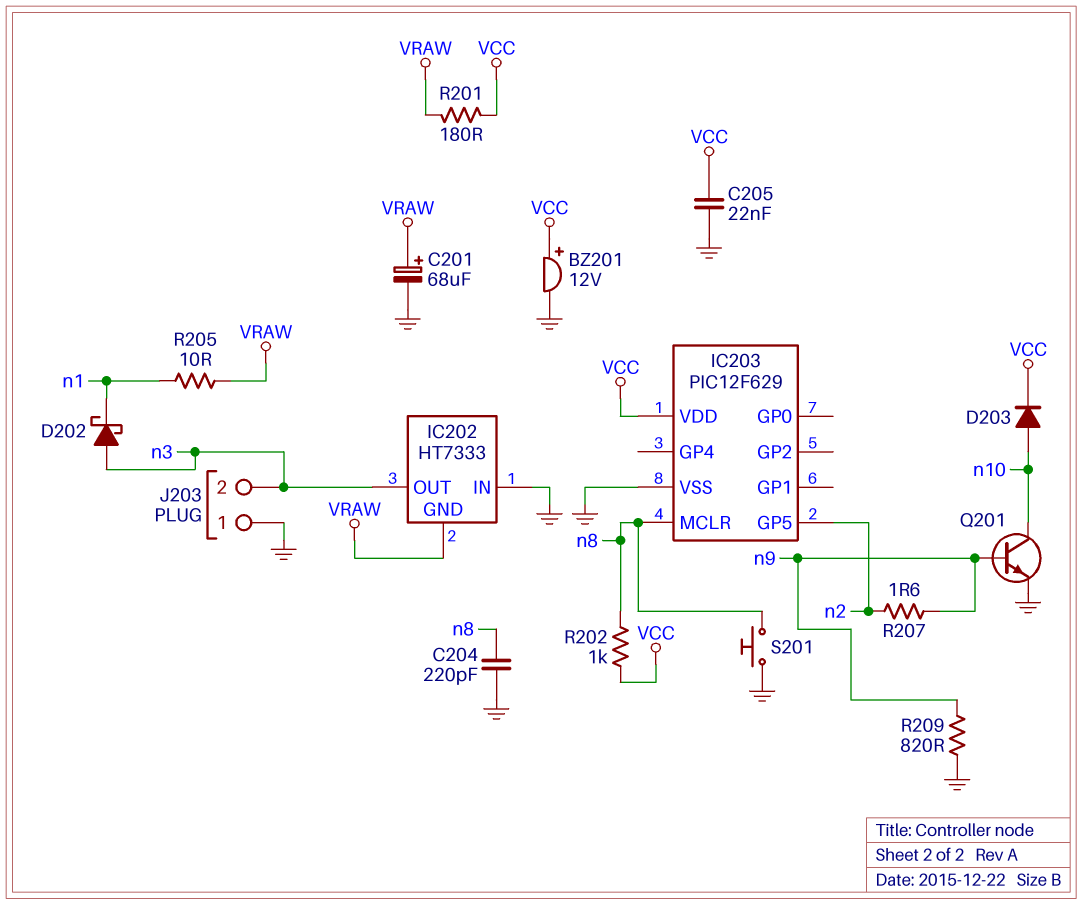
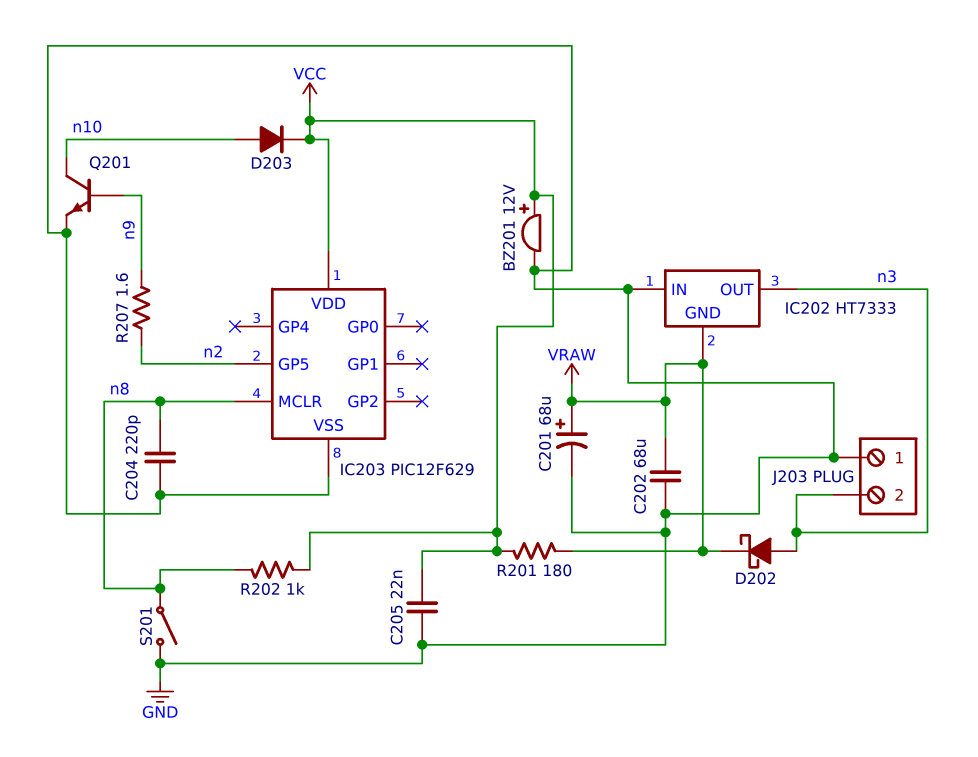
C202: none -> 68uF (GND, VRAW)
D202: schottky (A n3, K n1) -> schottky (A n3, K VRAW)
R205: 10 (VRAW, n1) -> none
R209: 820 (GND, n9) -> none
S201: button (GND, n8) -> switch (GND, n8)

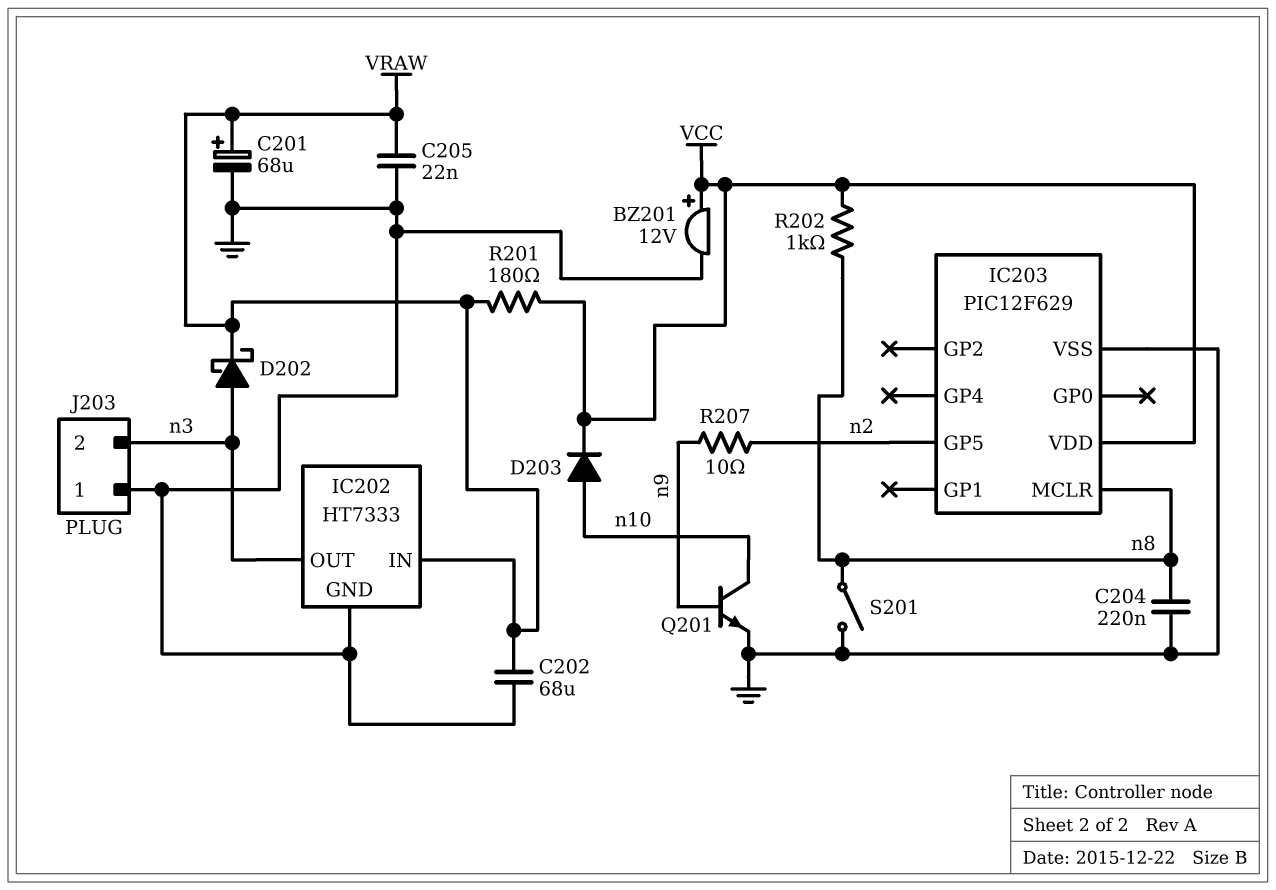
C204: 220pF (GND, n8) -> 220nF (GND, n8)
C205: 22nF (GND, VCC) -> 22nF (GND, VRAW)
IC202 pin GND: VRAW -> GND
IC202 pin IN: GND -> VRAW
R207: 1.6 (n2, n9) -> 10 (n2, n9)

